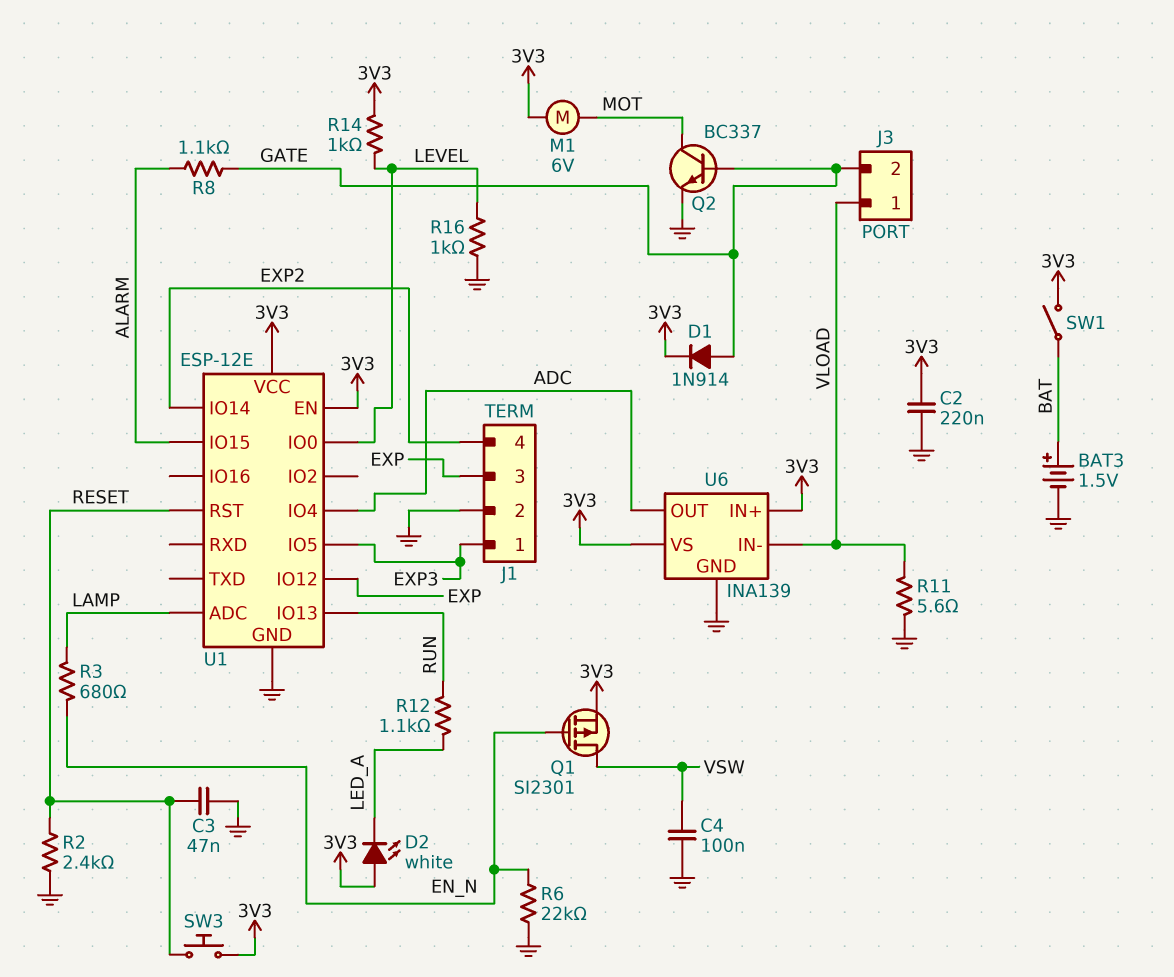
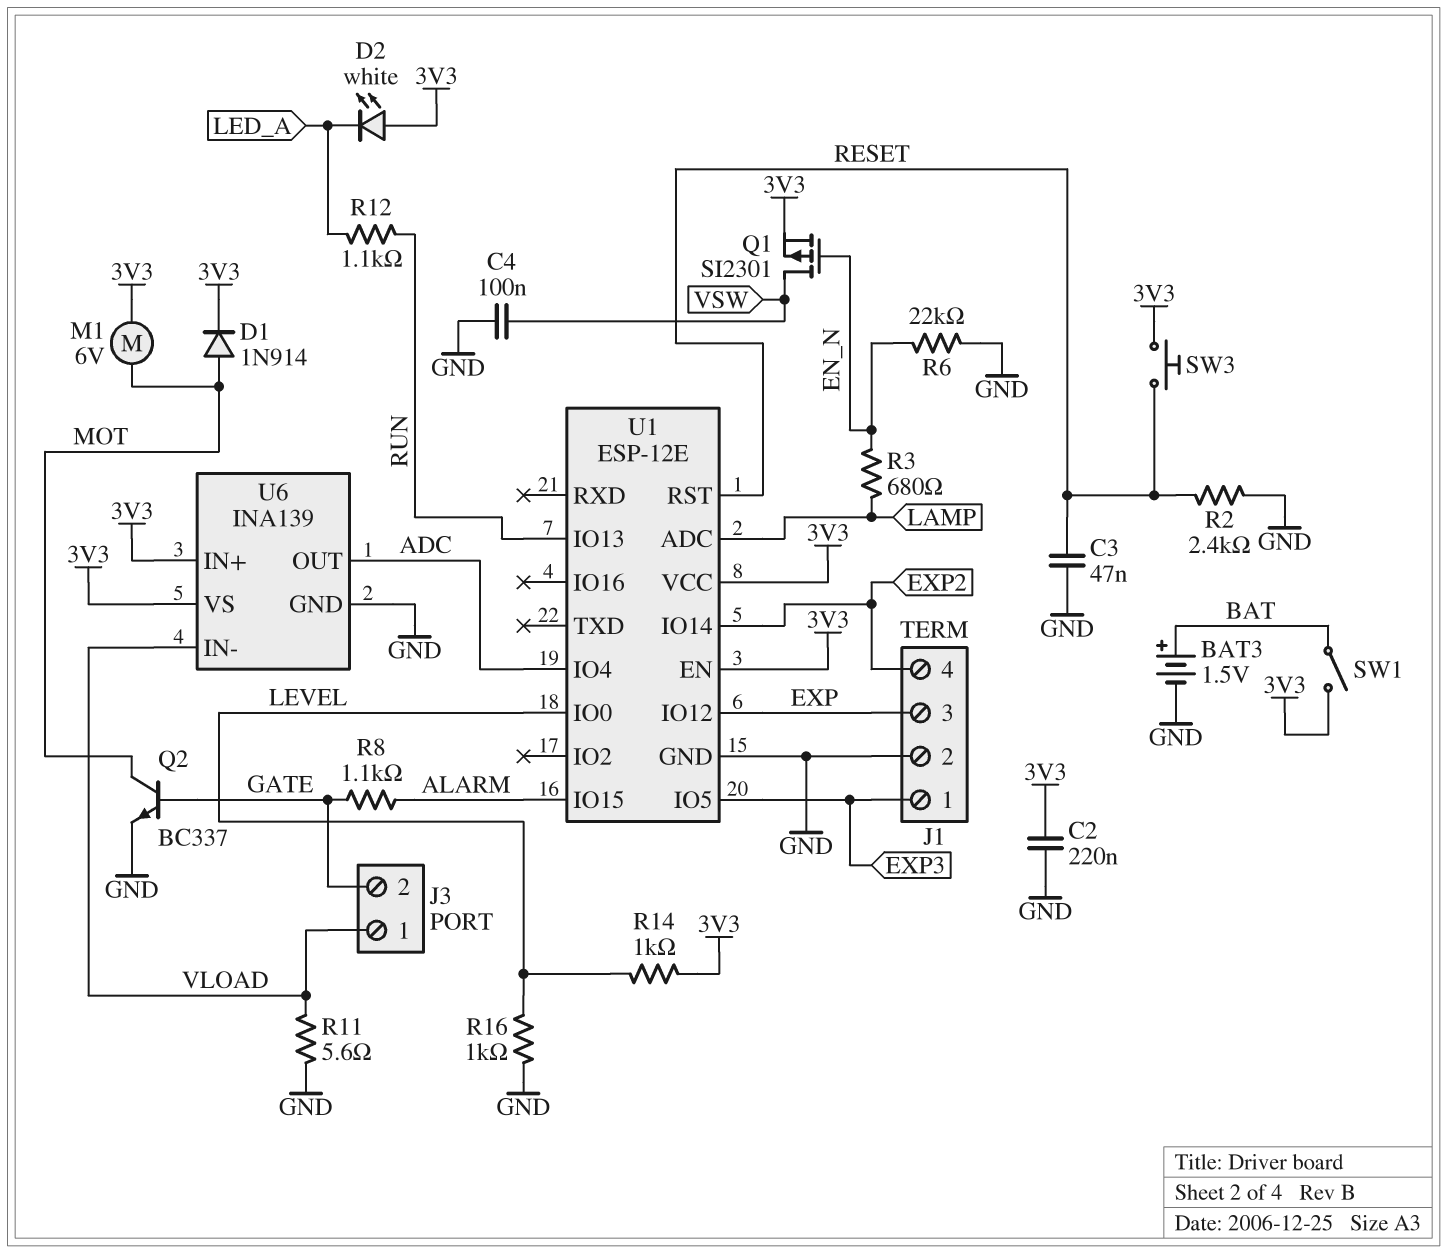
D1: diode 1N914 (A GATE, K 3V3) -> diode 1N914 (A MOT, K 3V3)

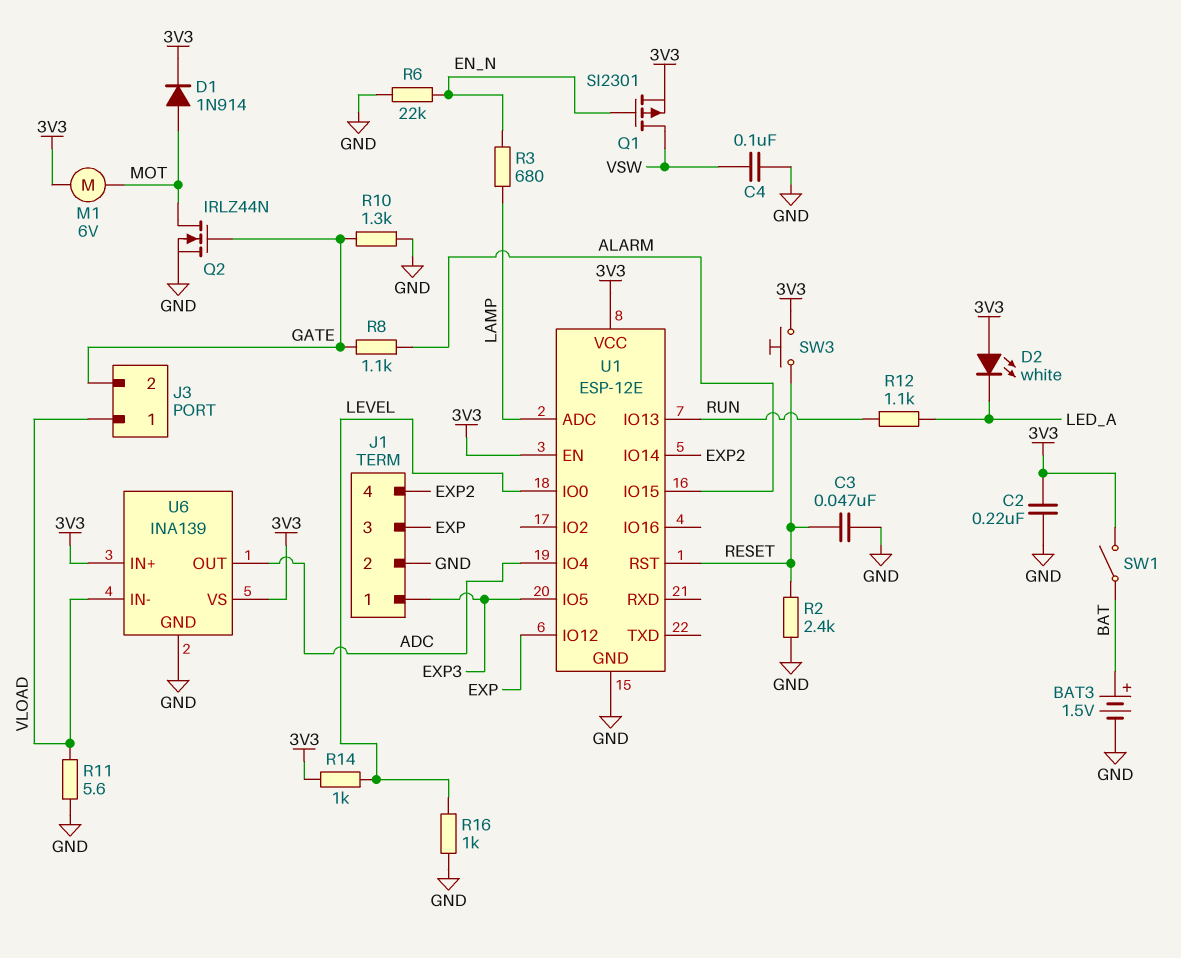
Q2: NPN BC337 (B GATE, C MOT, E GND) -> NMOS IRLZ44N (G GATE, D MOT, S GND)
R10: none -> 1.3k (GATE, GND)

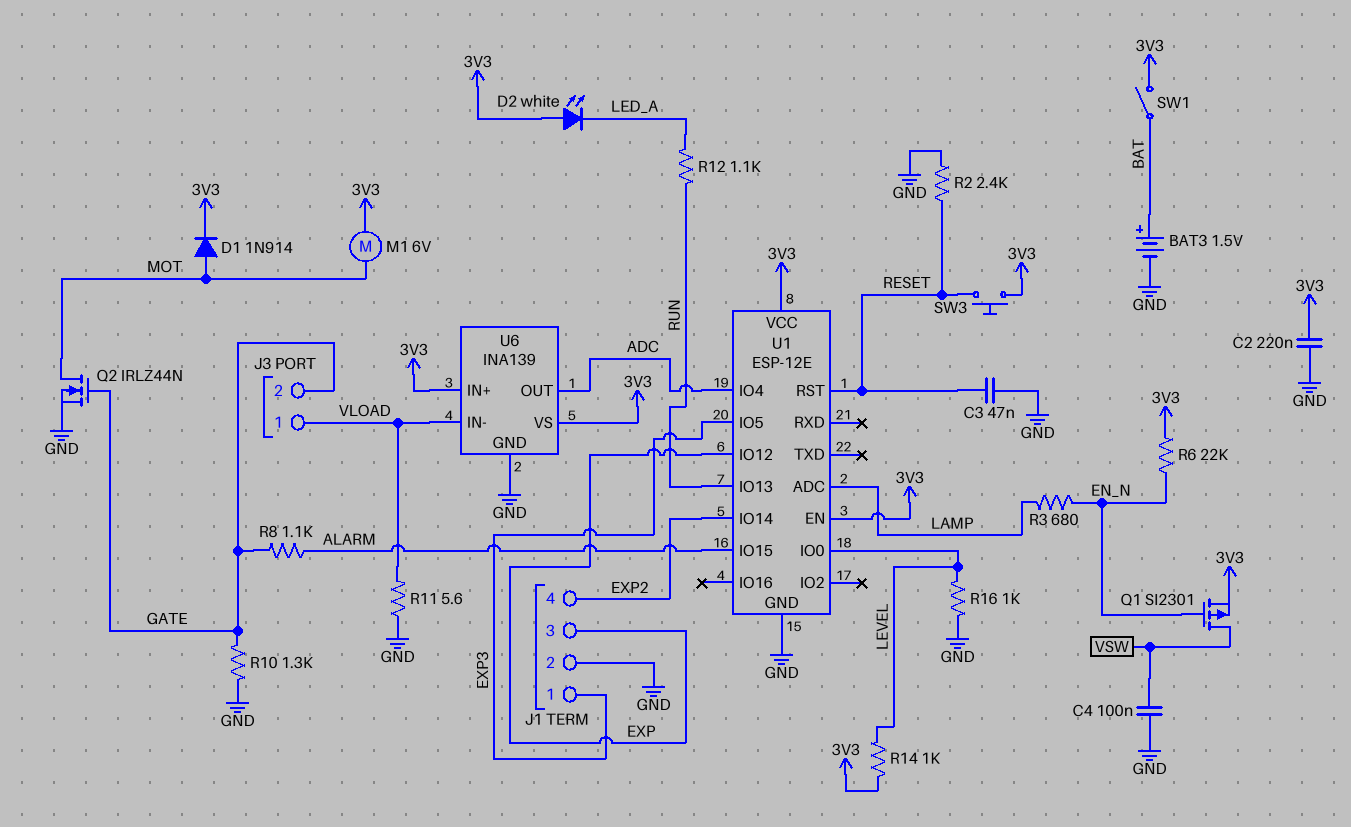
R6: 22k (EN_N, GND) -> 22k (3V3, EN_N)

